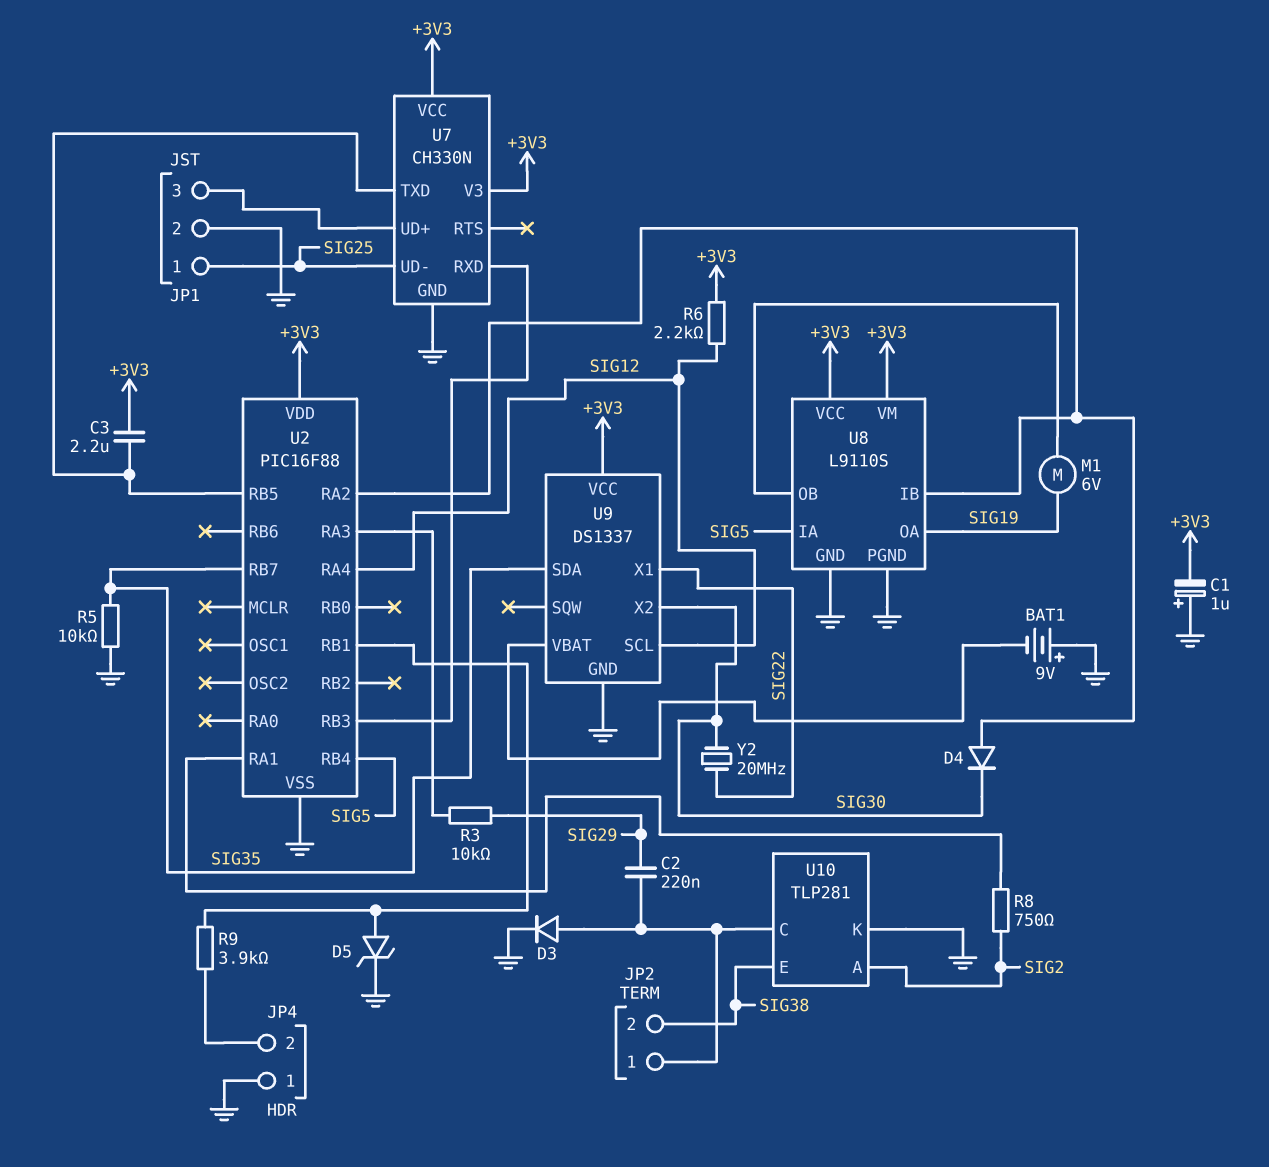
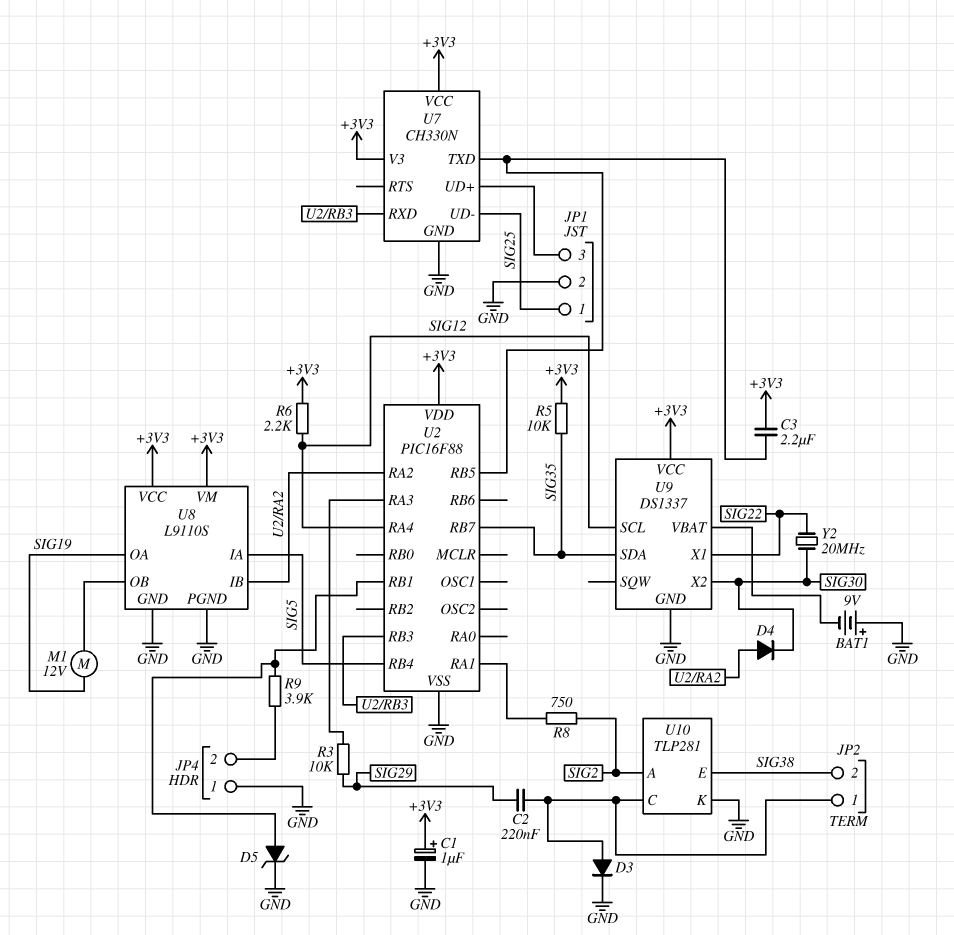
C1: 1uF (plus GND, minus +3V3) -> 1uF (plus +3V3, minus GND)
M1: motor 6V (SIG19, U8/OB) -> motor 12V (SIG19, U8/OB)
R5: 10k (GND, SIG35) -> 10k (+3V3, SIG35)

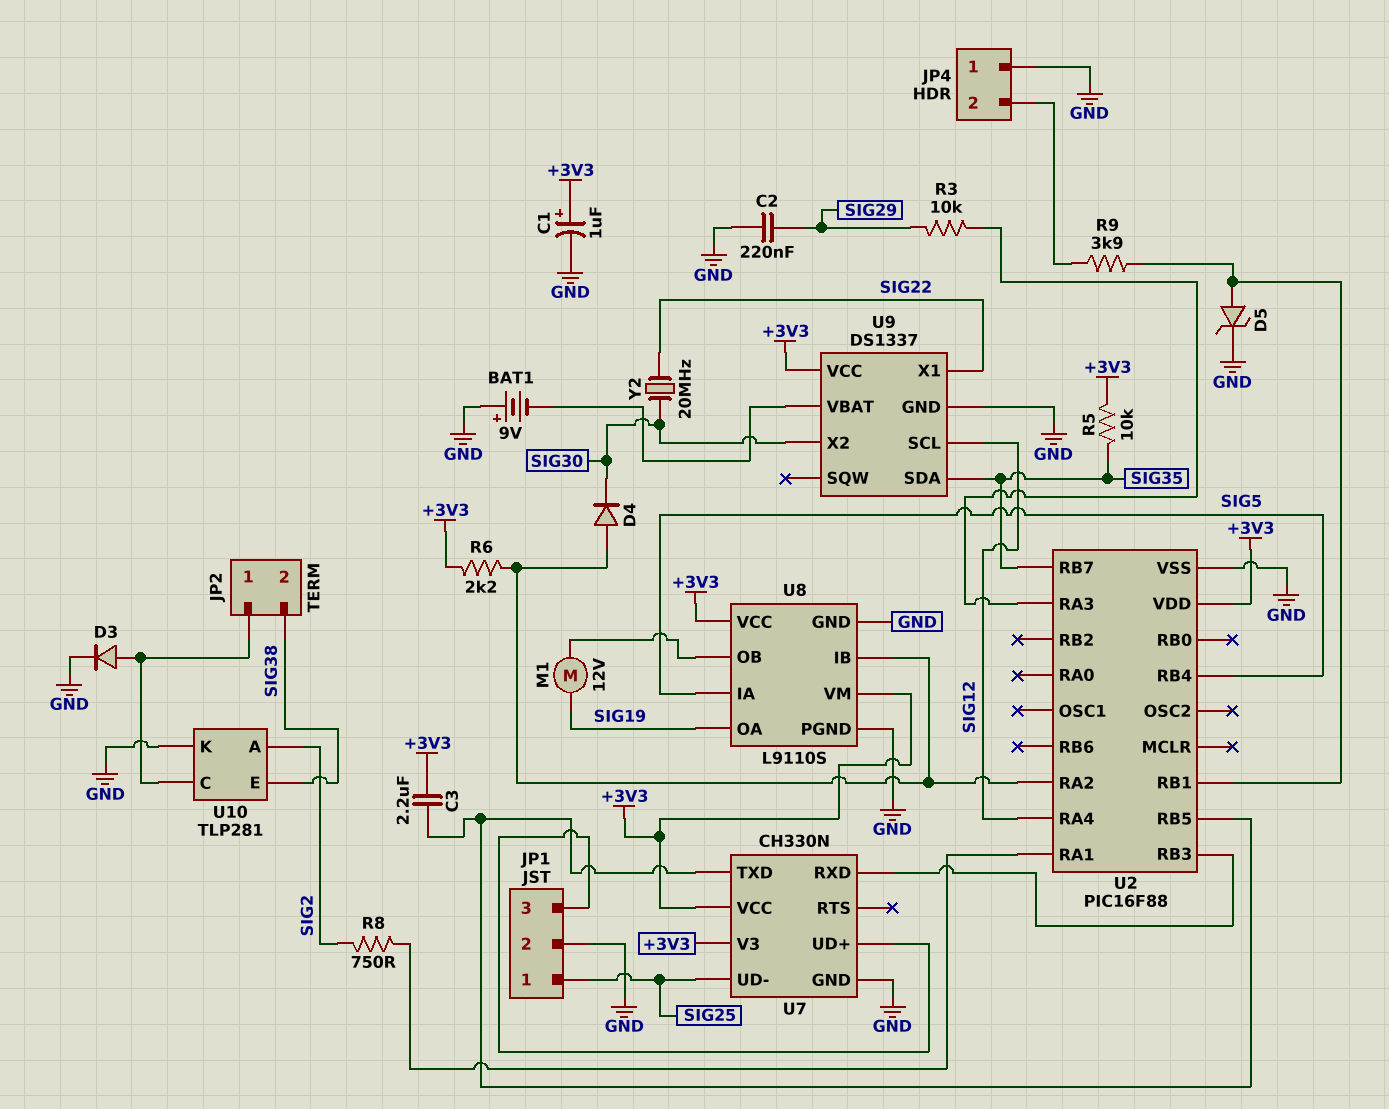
C2: 220nF (JP2/1, SIG29) -> 220nF (GND, SIG29)
R6: 2.2k (+3V3, SIG12) -> 2.2k (+3V3, U2/RA2)

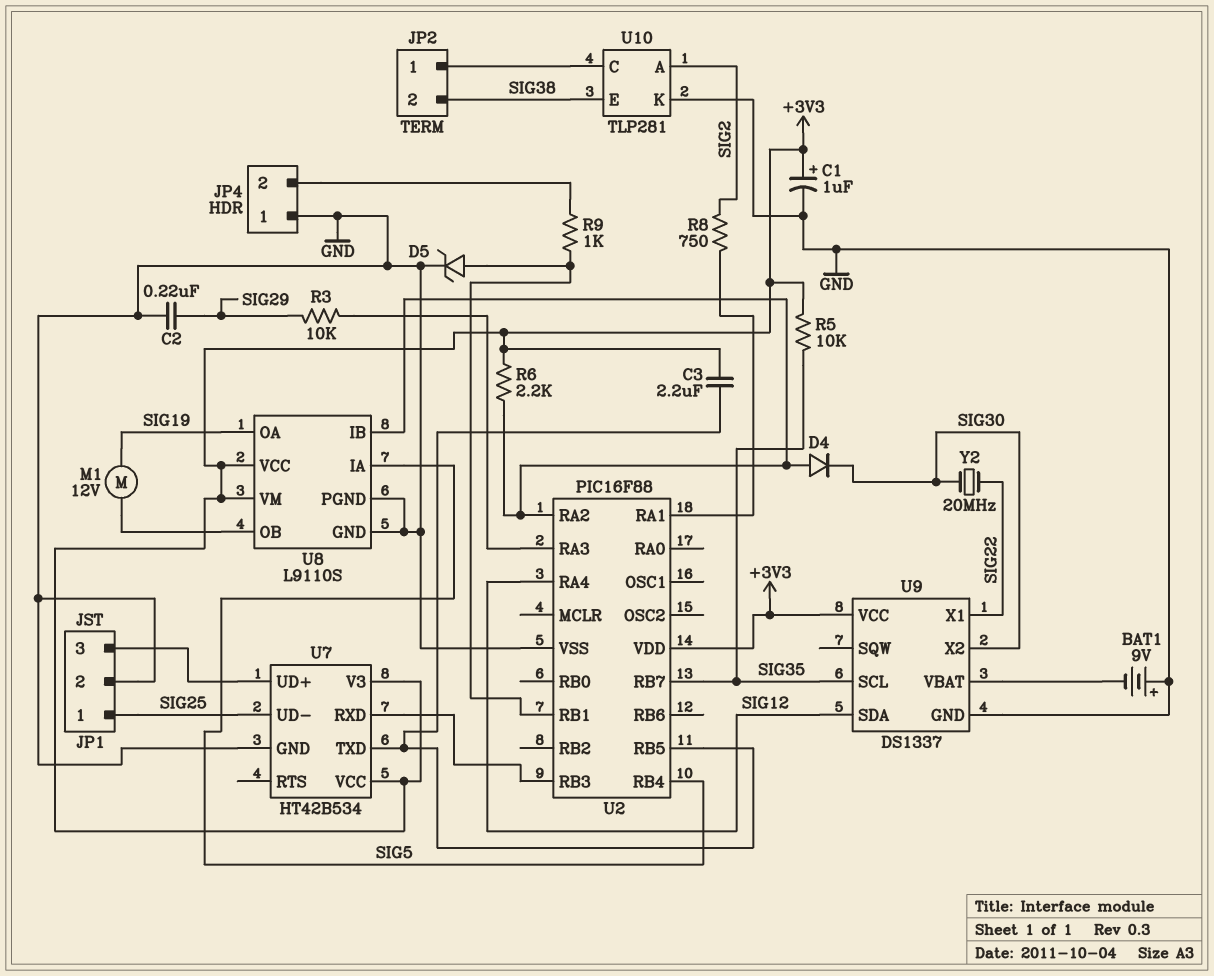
D3: diode (A JP2/1, K GND) -> none
R9: 3.9k (JP4/2, U2/RB1) -> 1k (JP4/2, U2/RB1)
U7: CH330N -> HT42B534
U9 pin SCL: SIG12 -> SIG35
U9 pin SDA: SIG35 -> SIG12

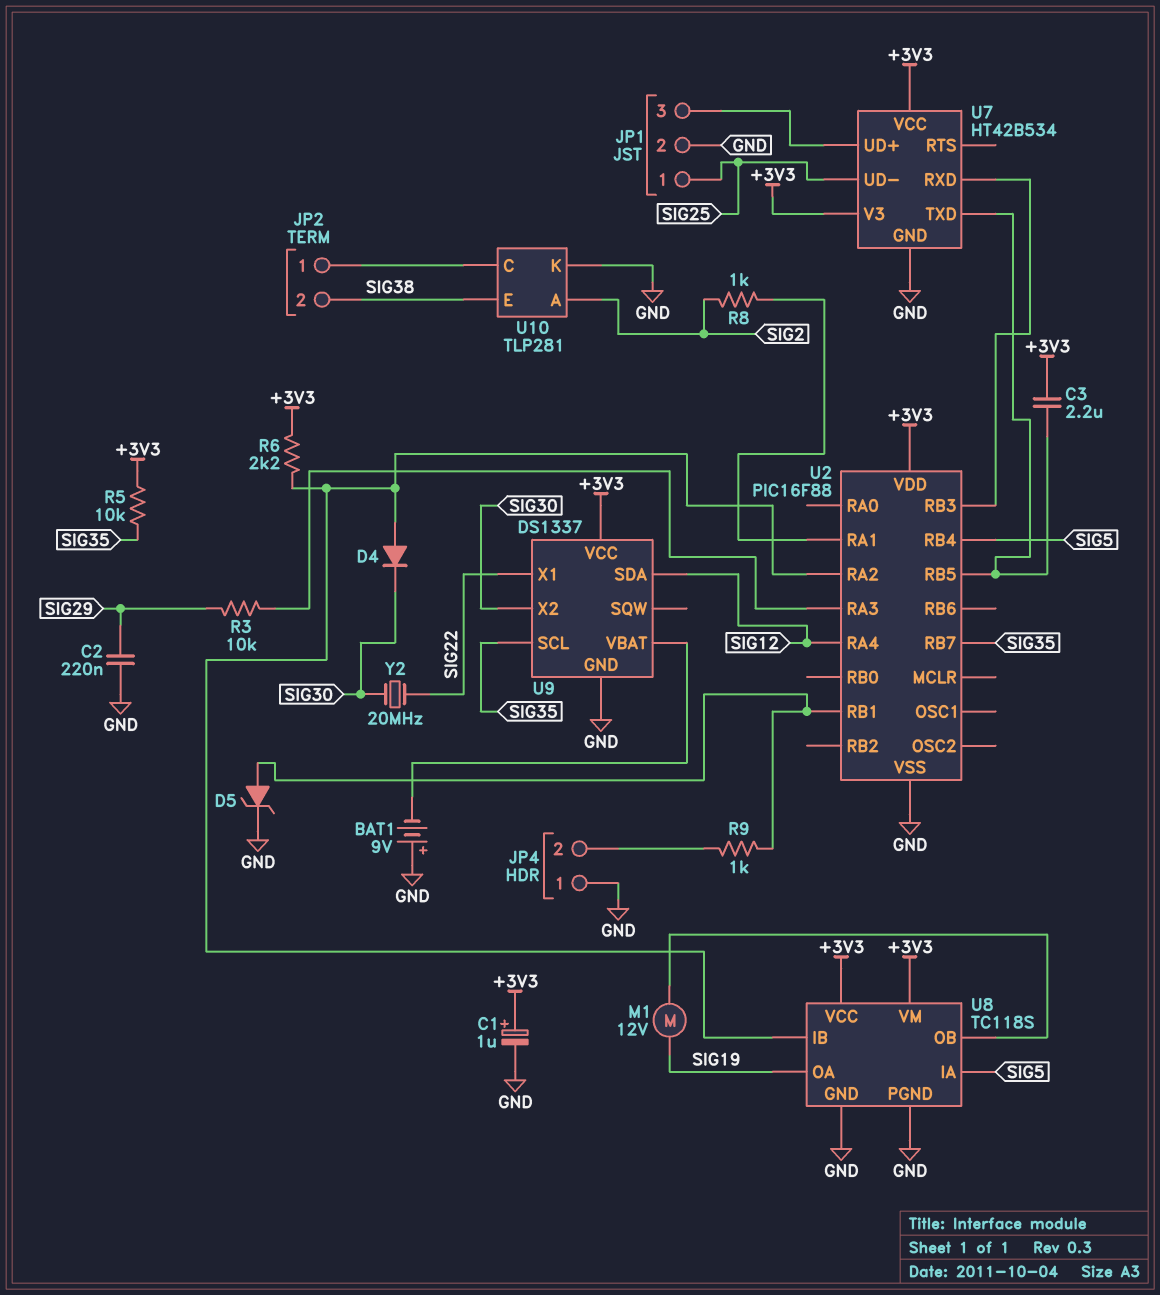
R8: 750 (SIG2, U2/RA1) -> 1k (SIG2, U2/RA1)
U8: L9110S -> TC118S

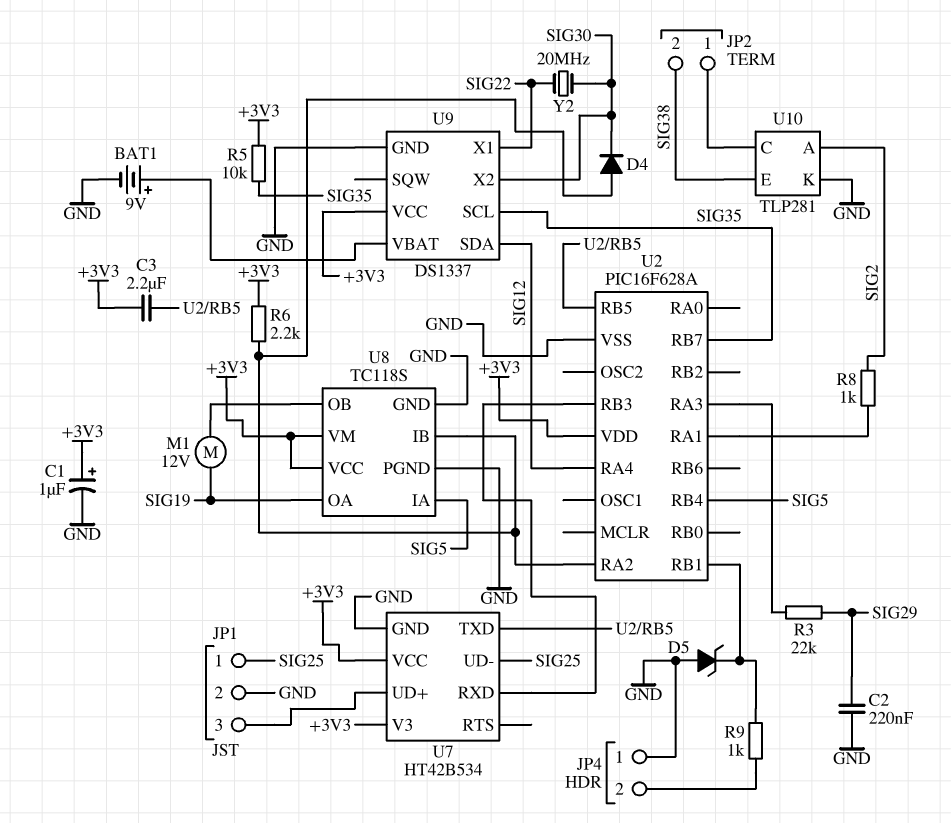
BAT1: 9V (plus GND, minus U9/VBAT) -> 9V (plus U9/VBAT, minus GND)
D5: zener (A U2/RB1, K GND) -> zener (A GND, K U2/RB1)
R3: 10k (SIG29, U2/RA3) -> 22k (SIG29, U2/RA3)
U2: PIC16F88 -> PIC16F628A

